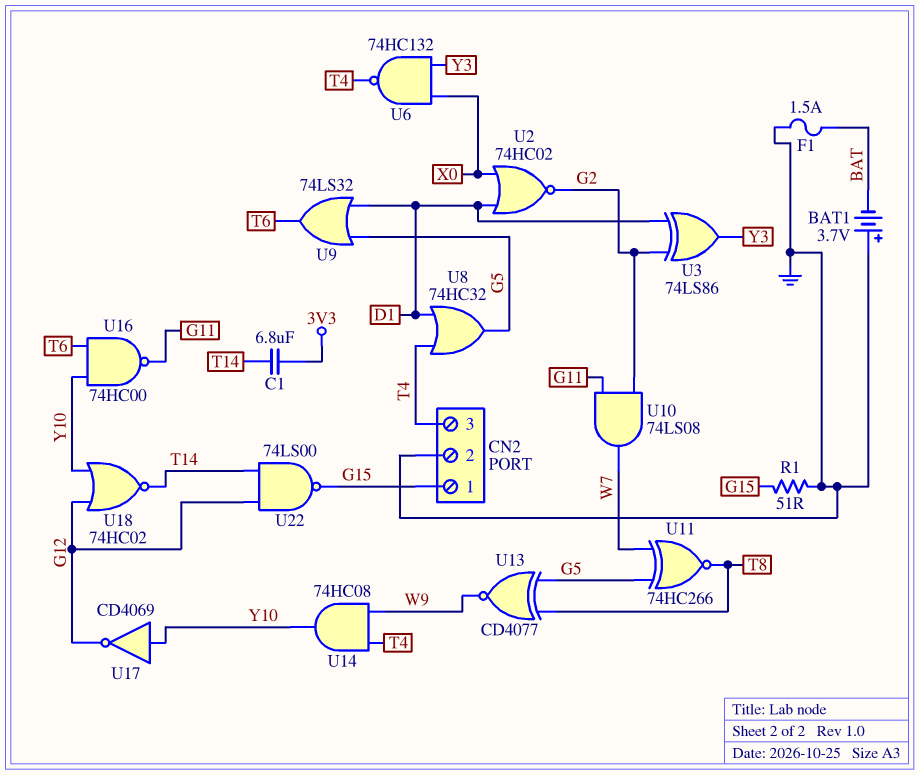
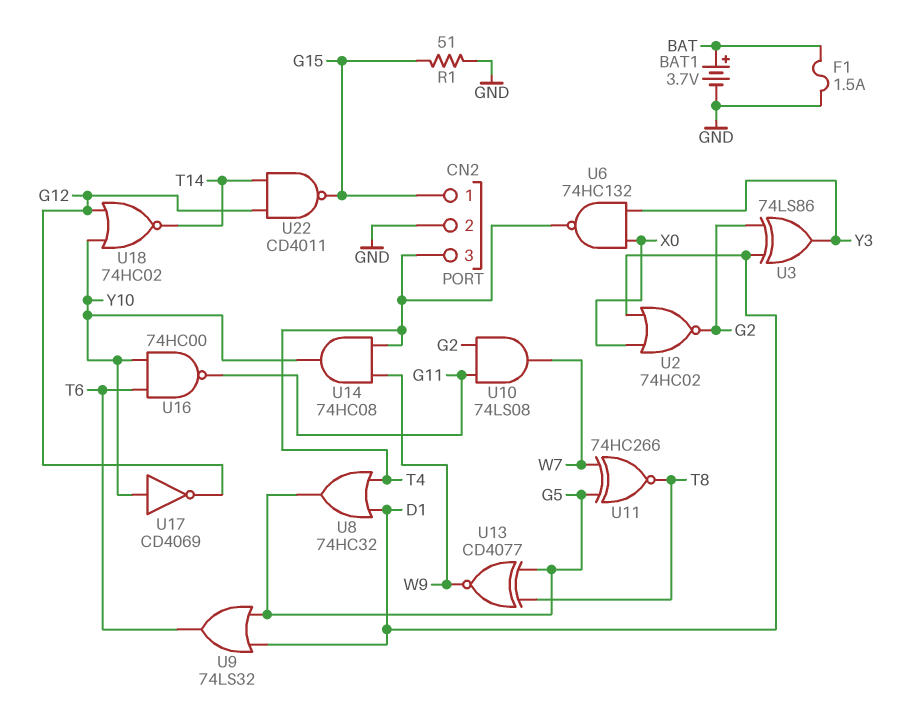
BAT1: 3.7V (plus GND, minus BAT) -> 3.7V (plus BAT, minus GND)
C1: 6.8uF (3V3, T14) -> none
U22: NAND 74LS00 (in G12, in T14, out G15) -> NAND CD4011 (in G12, in T14, out G15)

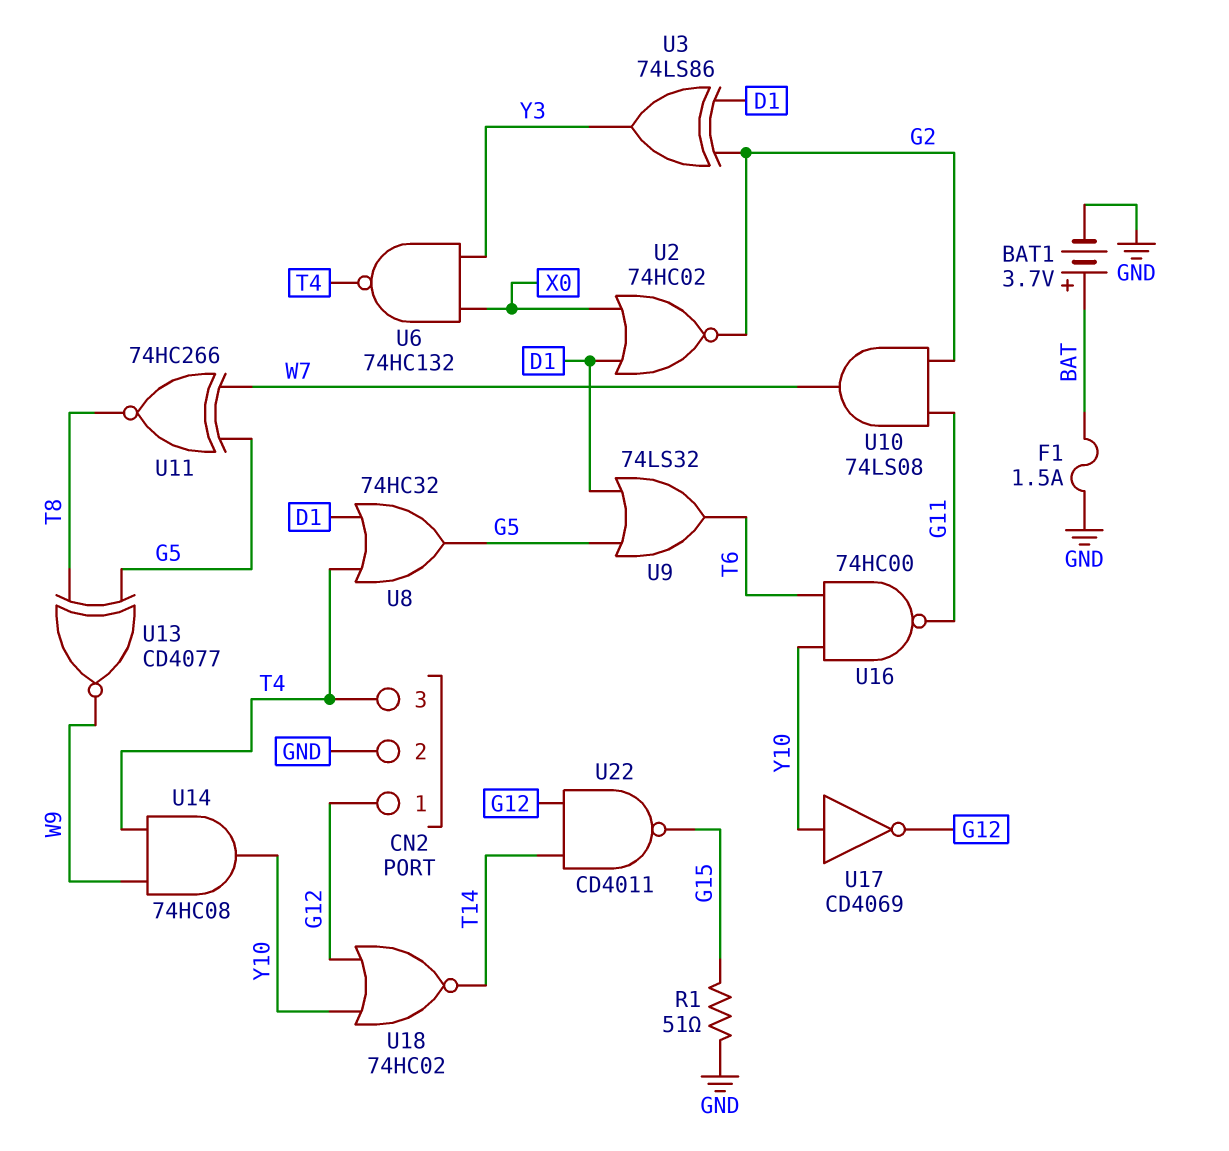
CN2 pin 1: G15 -> G12

